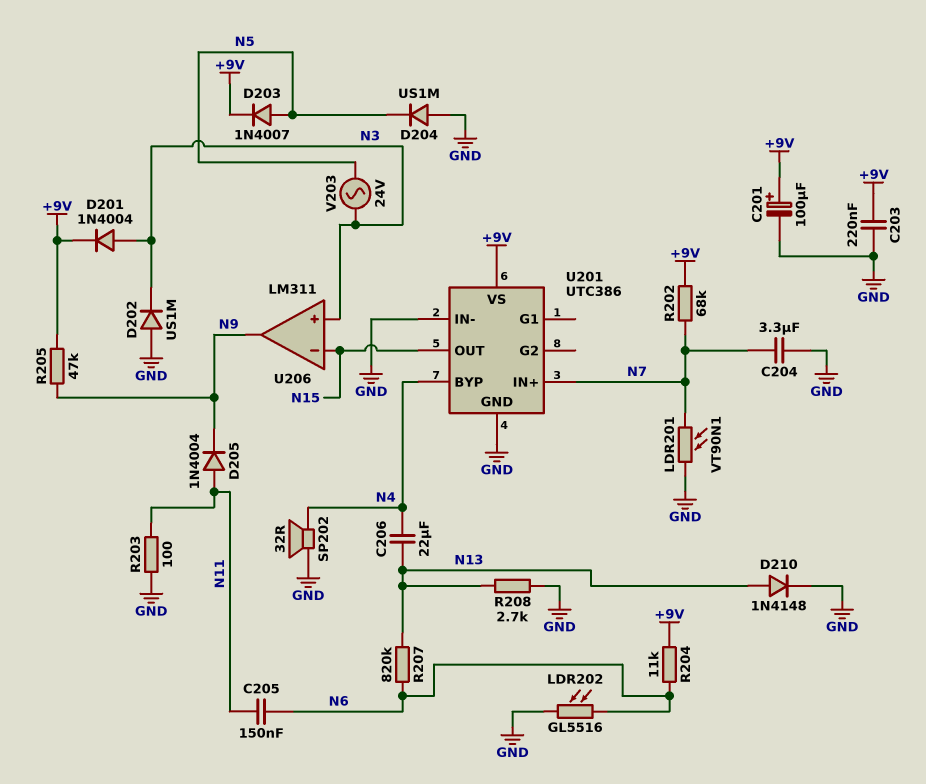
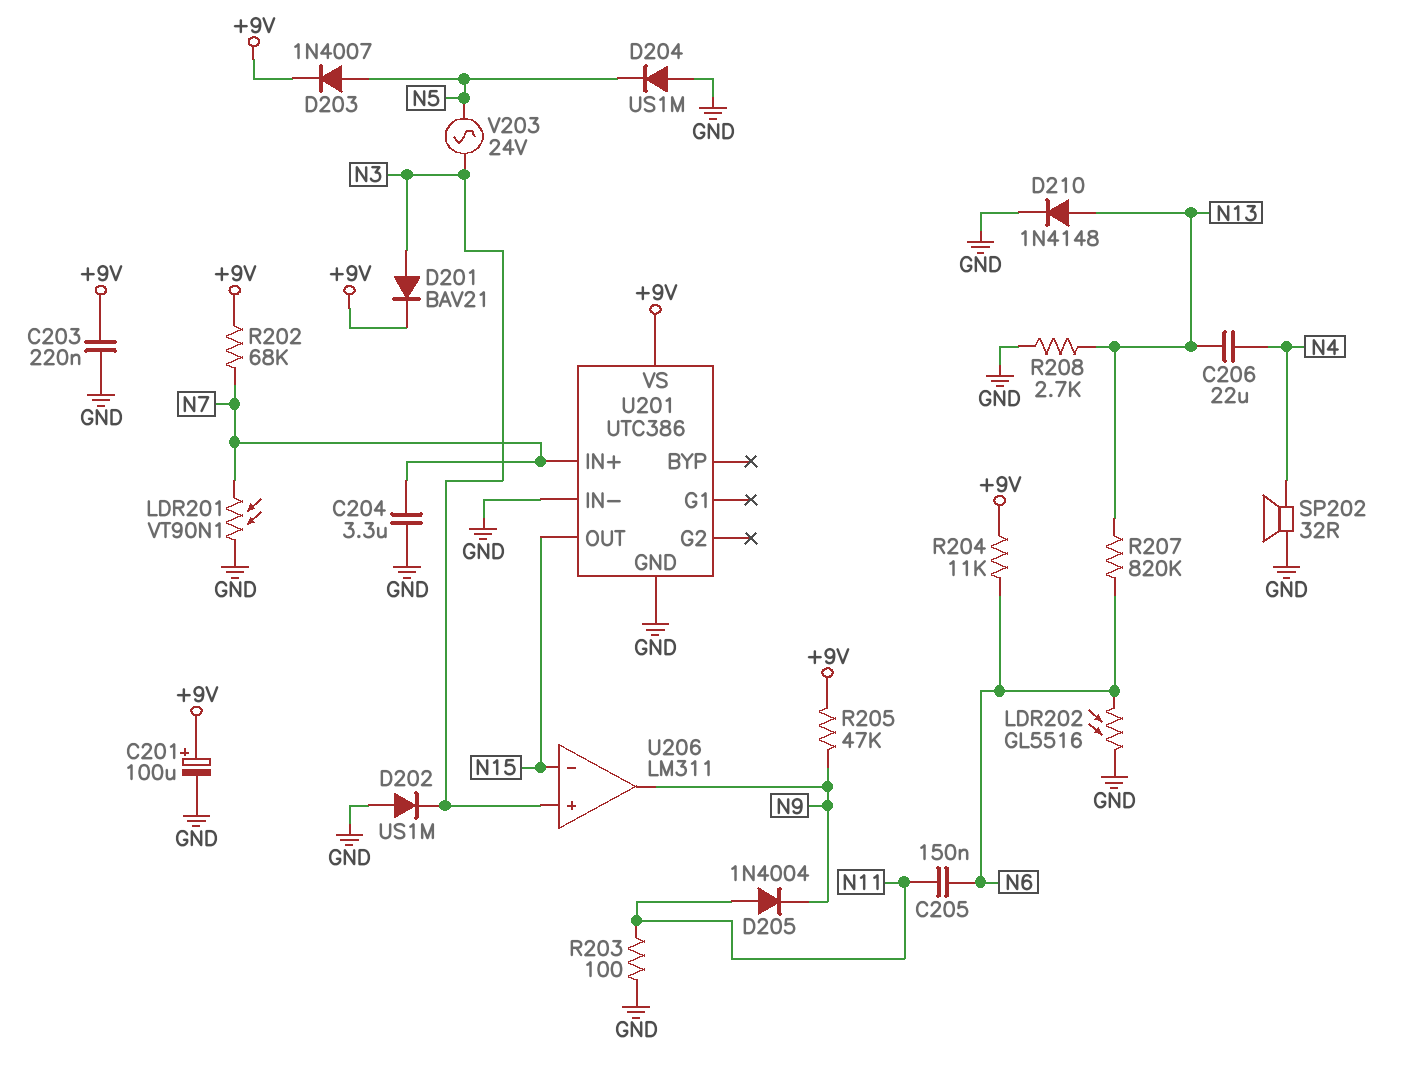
D201: diode 1N4004 (A N3, K +9V) -> diode BAV21 (A N3, K +9V)
U201 pin BYP: N4 -> none

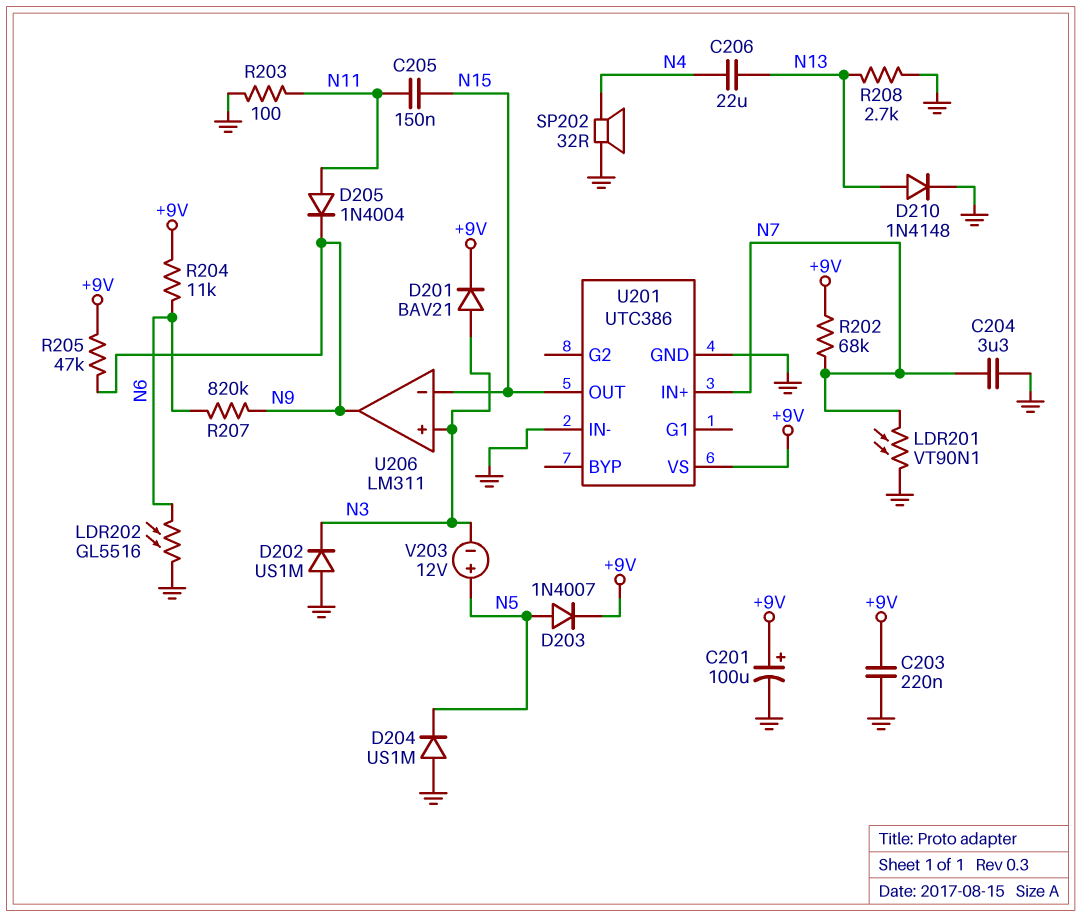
C205: 150nF (N6, N11) -> 150nF (N11, N15)
R207: 820k (N6, N13) -> 820k (N6, N9)
V203: AC 24V (N3, N5) -> 12V (plus N5, minus N3)

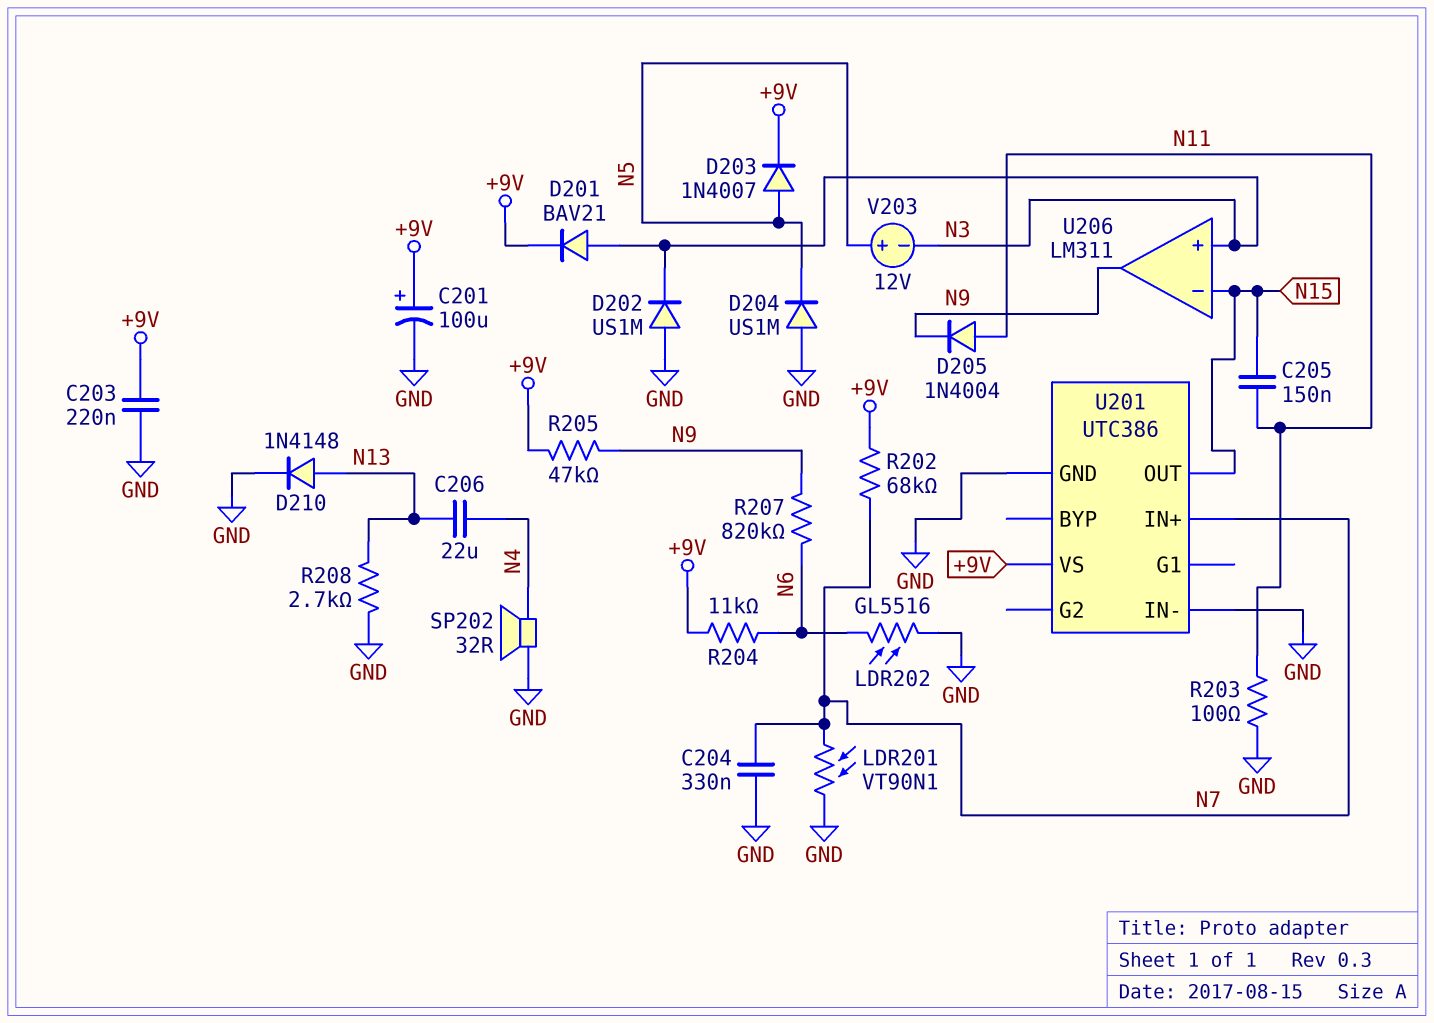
C204: 3.3uF (GND, N7) -> 330nF (GND, N7)

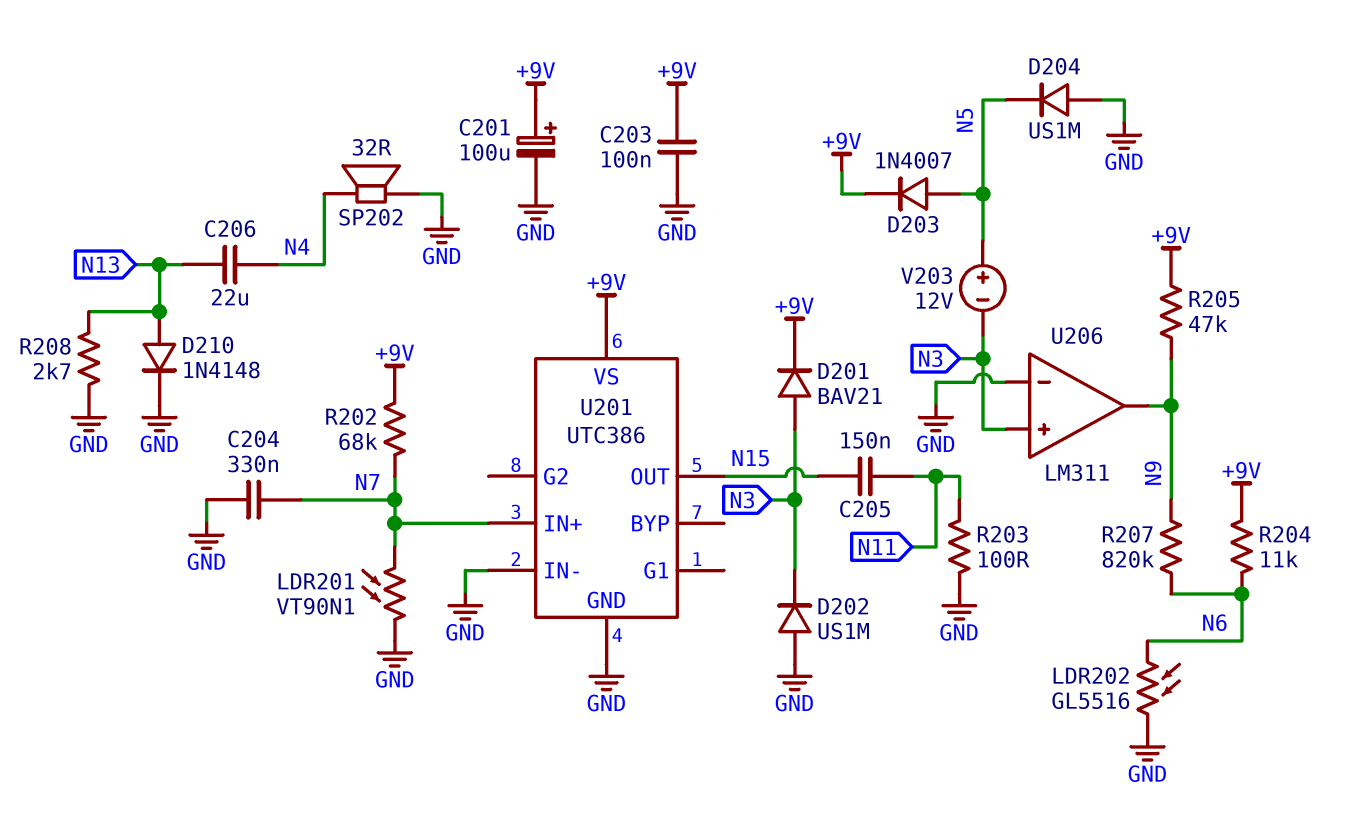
C203: 220nF (+9V, GND) -> 100nF (+9V, GND)
D205: diode 1N4004 (A N11, K N9) -> none
U206 pin in-: N15 -> GND

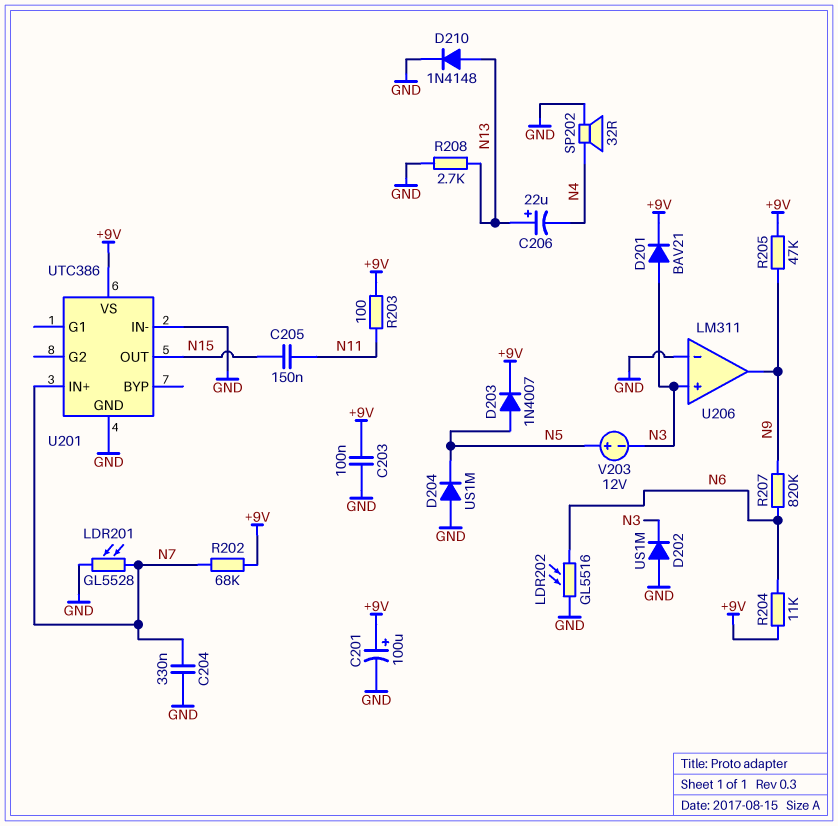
C206: 22uF (N4, N13) -> 22uF (plus N13, minus N4)
LDR201: VT90N1 (GND, N7) -> GL5528 (GND, N7)
R203: 100 (GND, N11) -> 100 (+9V, N11)

